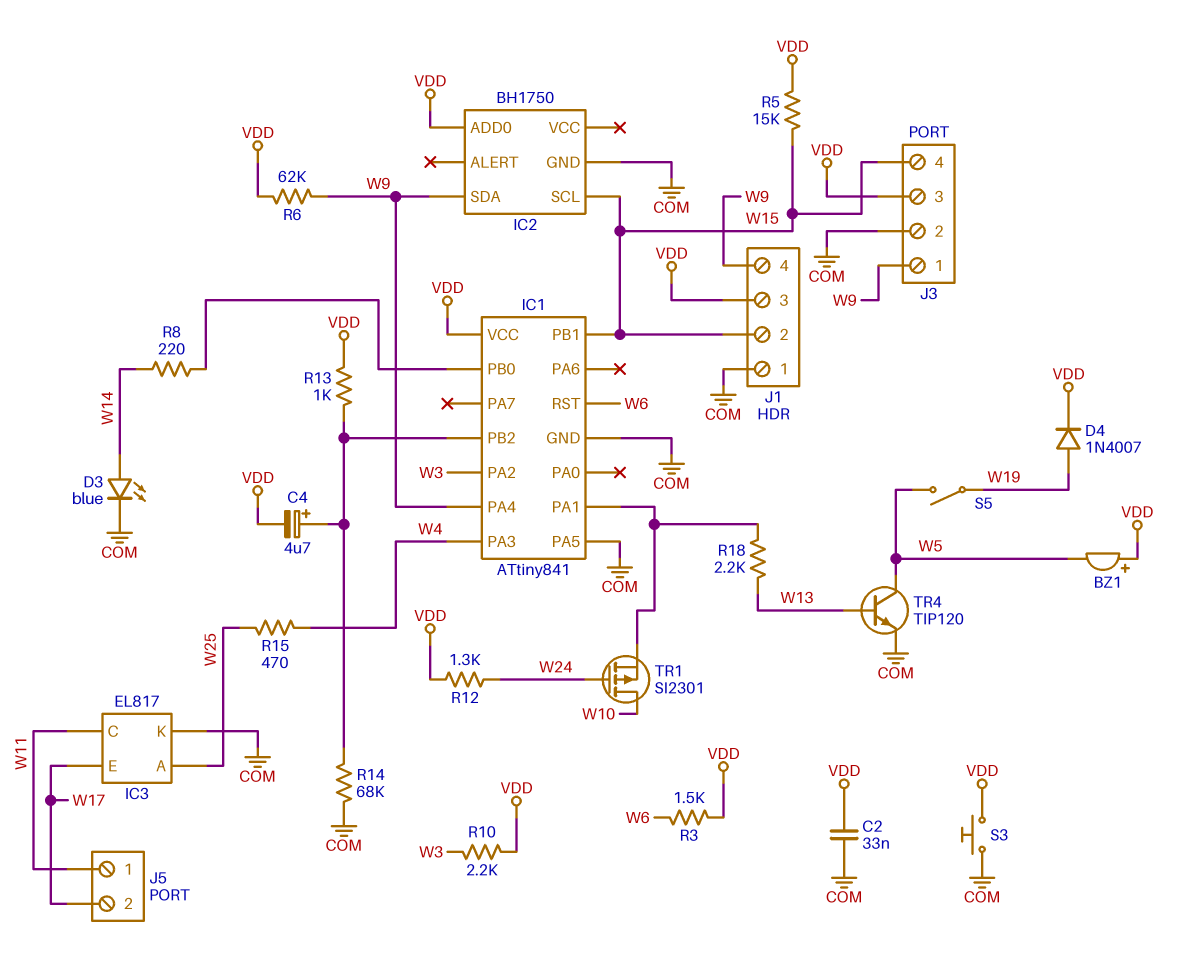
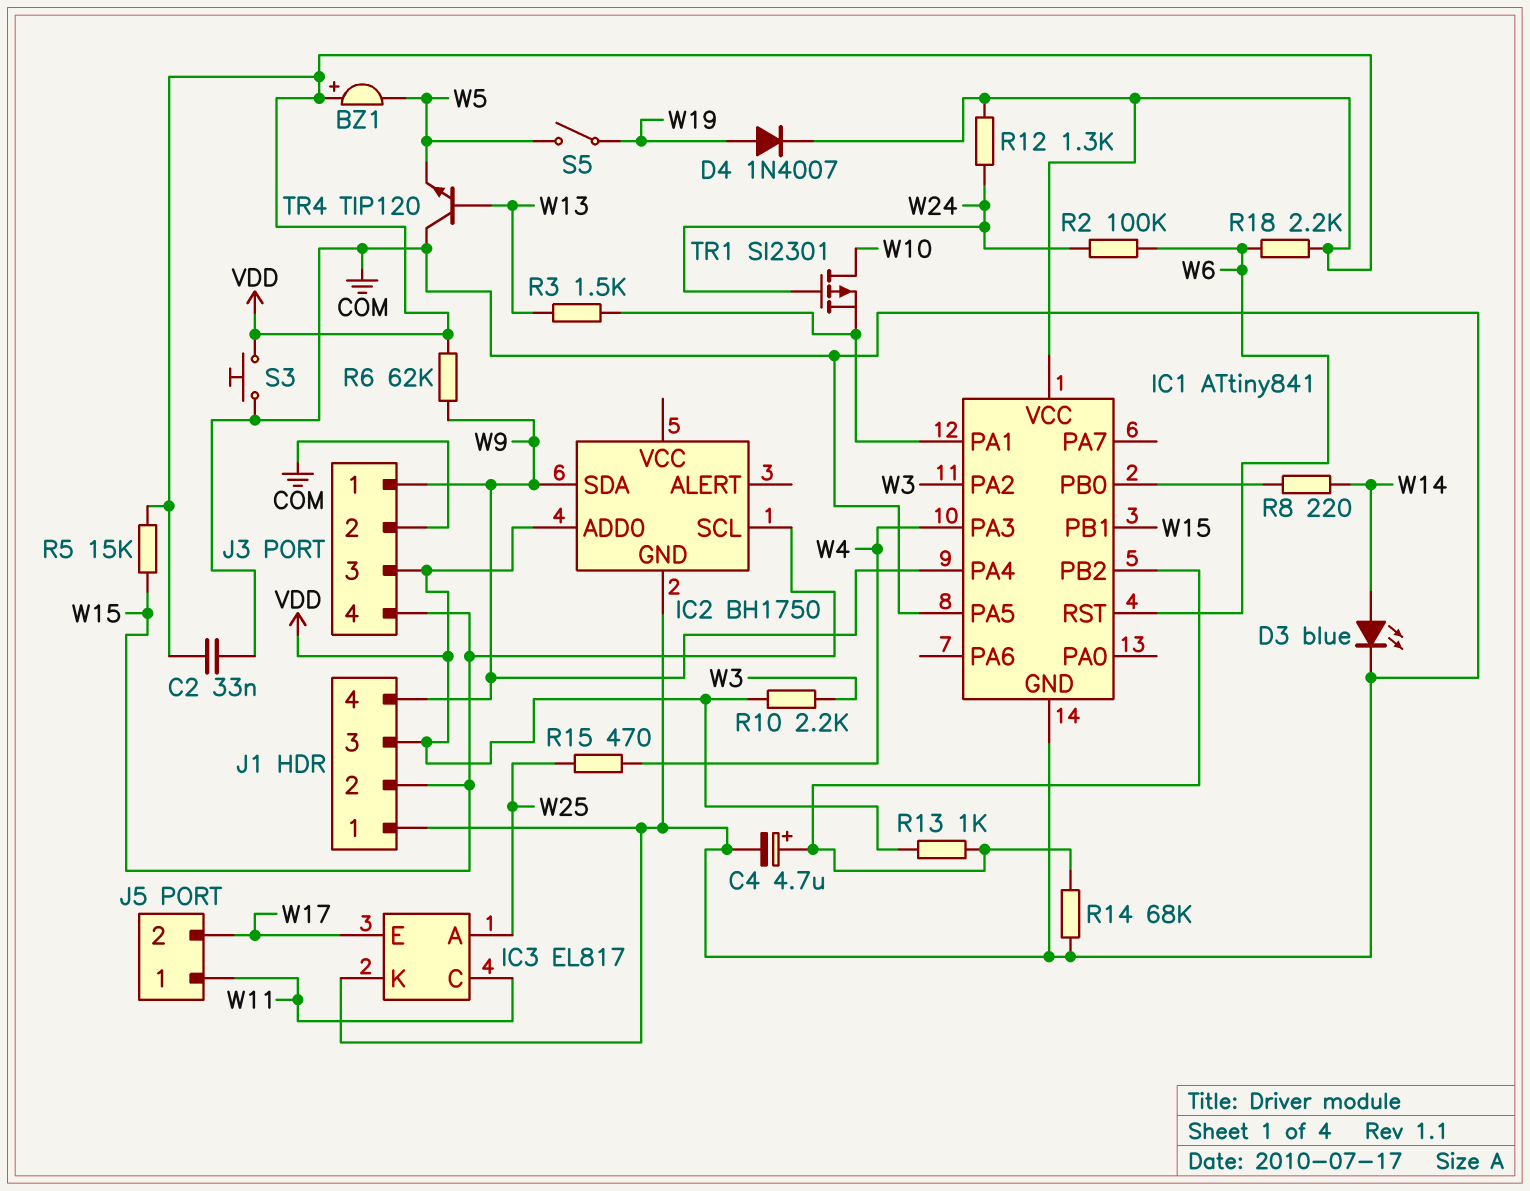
C4: 4.7uF (plus IC1/PB2, minus VDD) -> 4.7uF (plus IC1/PB2, minus COM)
R2: none -> 100k (W6, W24)
R3: 1.5k (VDD, W6) -> 1.5k (IC1/PA1, W13)
R18: 2.2k (IC1/PA1, W13) -> 2.2k (VDD, W6)
TR4: NPN TIP120 (B W13, C W5, E COM) -> NPN TIP120 (B W13, C COM, E W5)

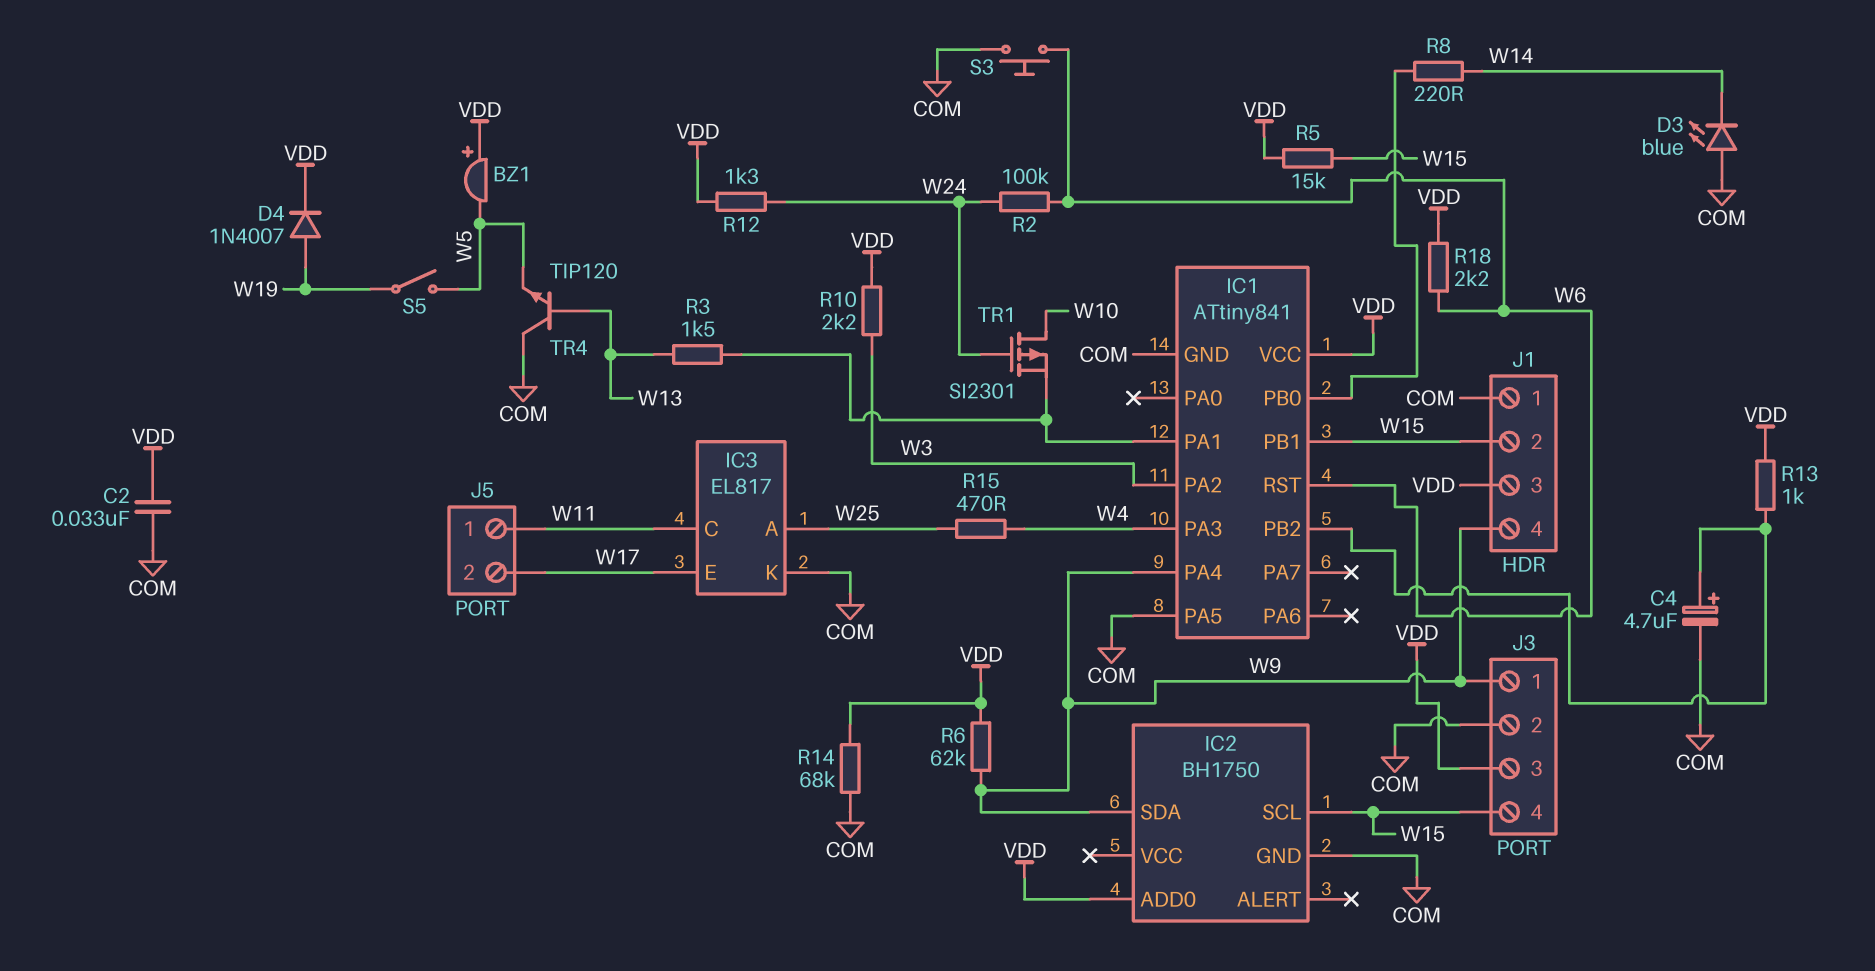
D3: LED blue (A W14, K COM) -> LED blue (A COM, K W14)
R14: 68k (COM, IC1/PB2) -> 68k (COM, VDD)
S3: button (COM, VDD) -> button (COM, W6)

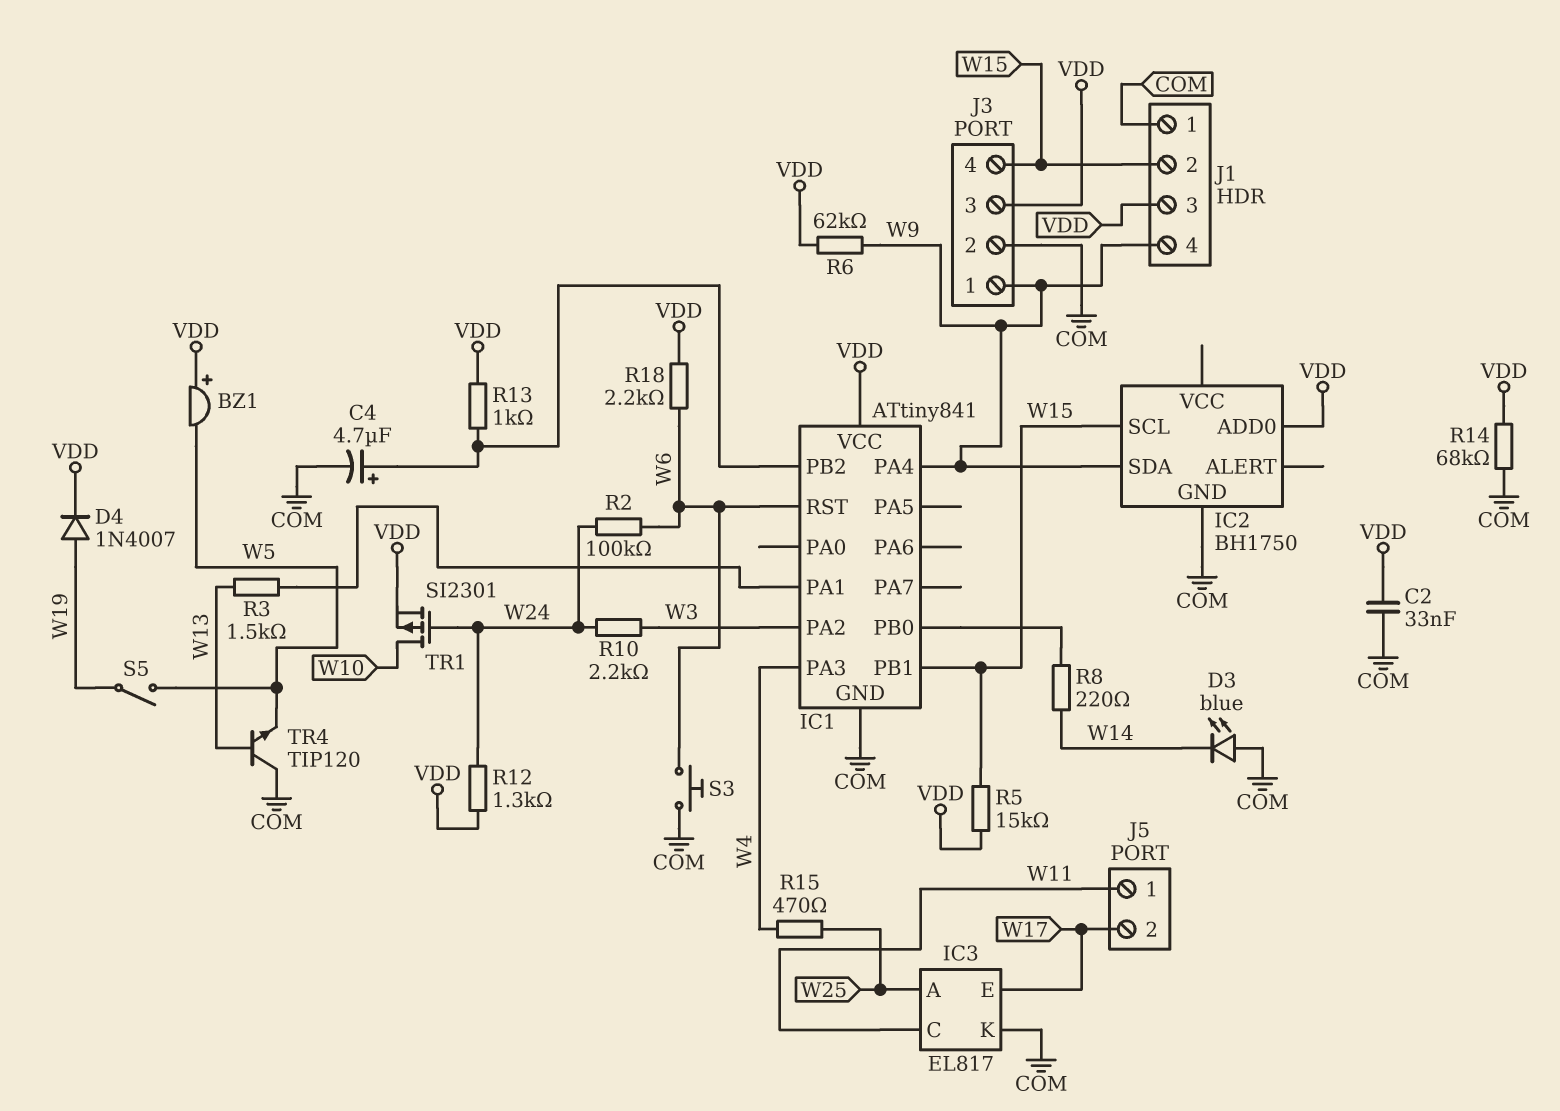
IC1 pin PA5: COM -> none
R10: 2.2k (VDD, W3) -> 2.2k (W3, W24)
TR1: PMOS SI2301 (G W24, D W10, S IC1/PA1) -> PMOS SI2301 (G W24, D W10, S VDD)

